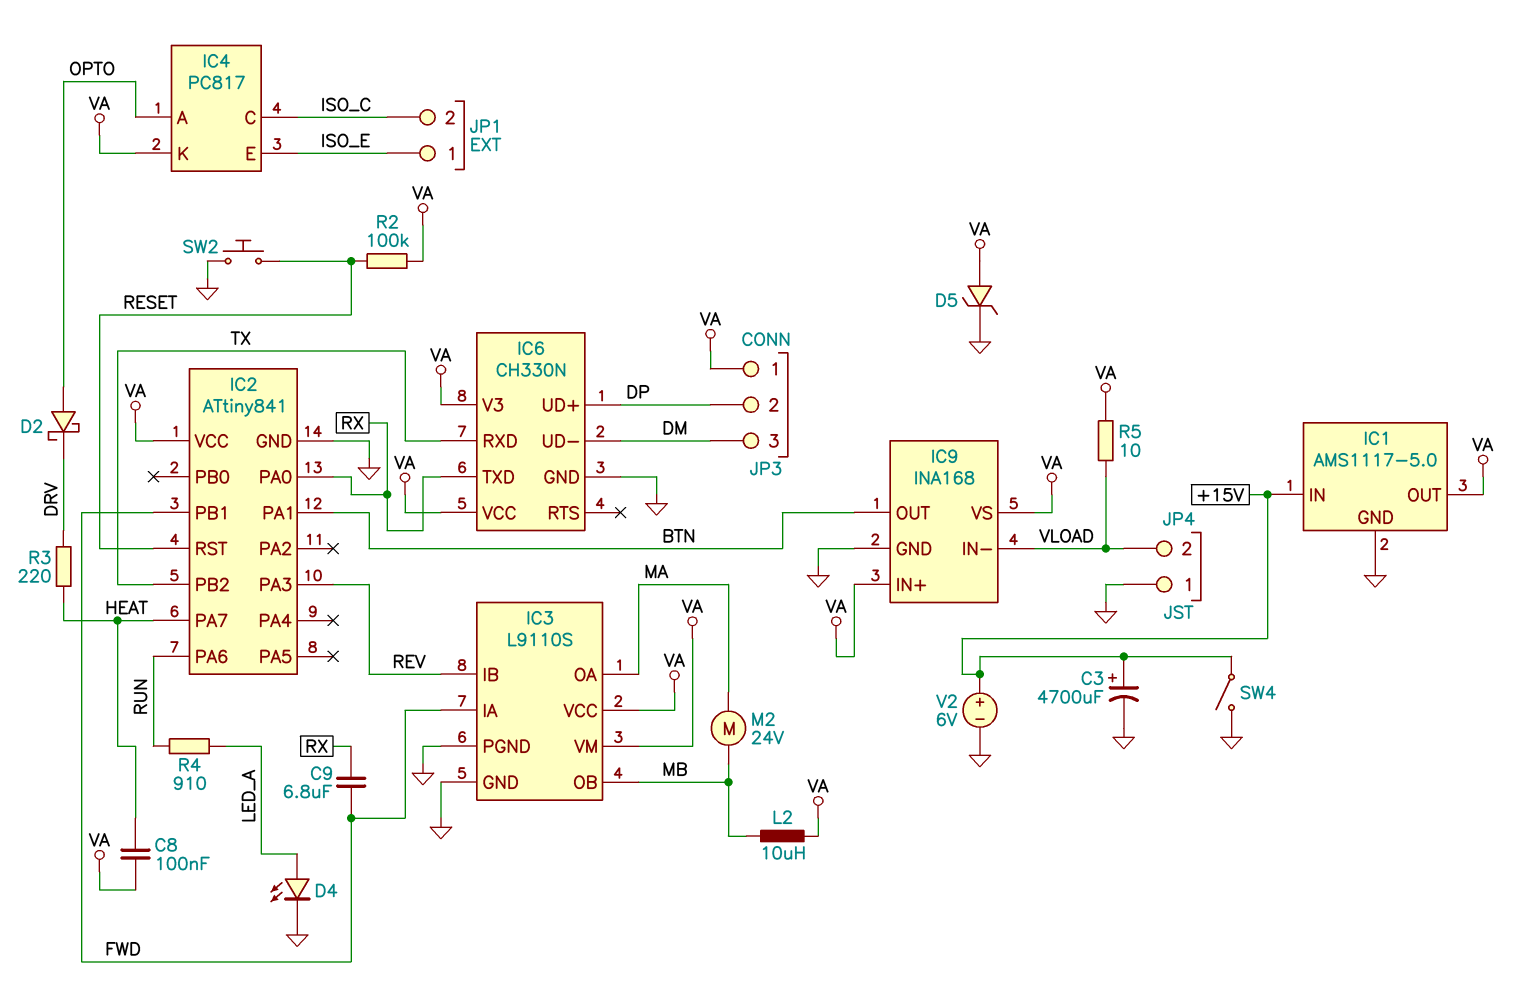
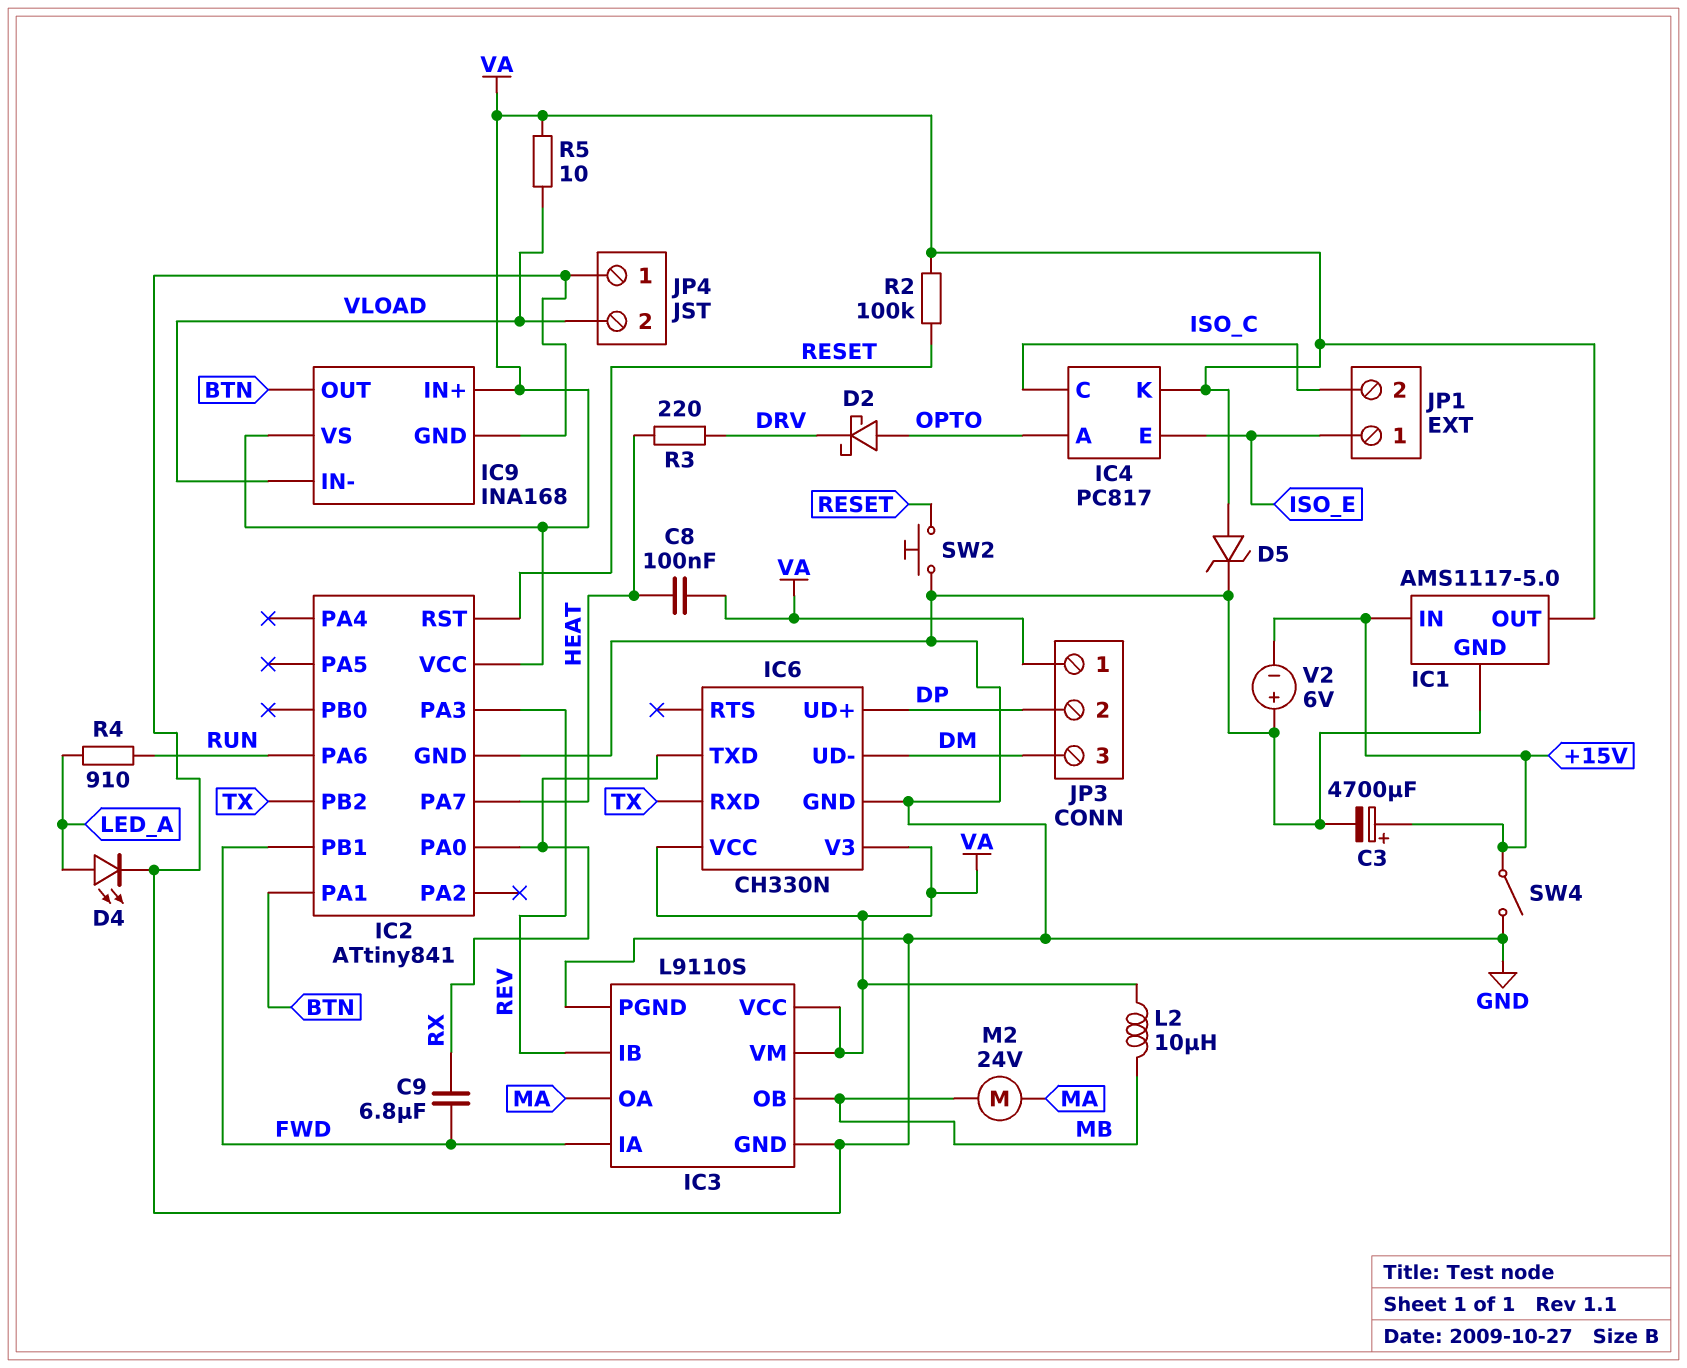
V2: 6V (plus +15V, minus GND) -> 6V (plus GND, minus +15V)

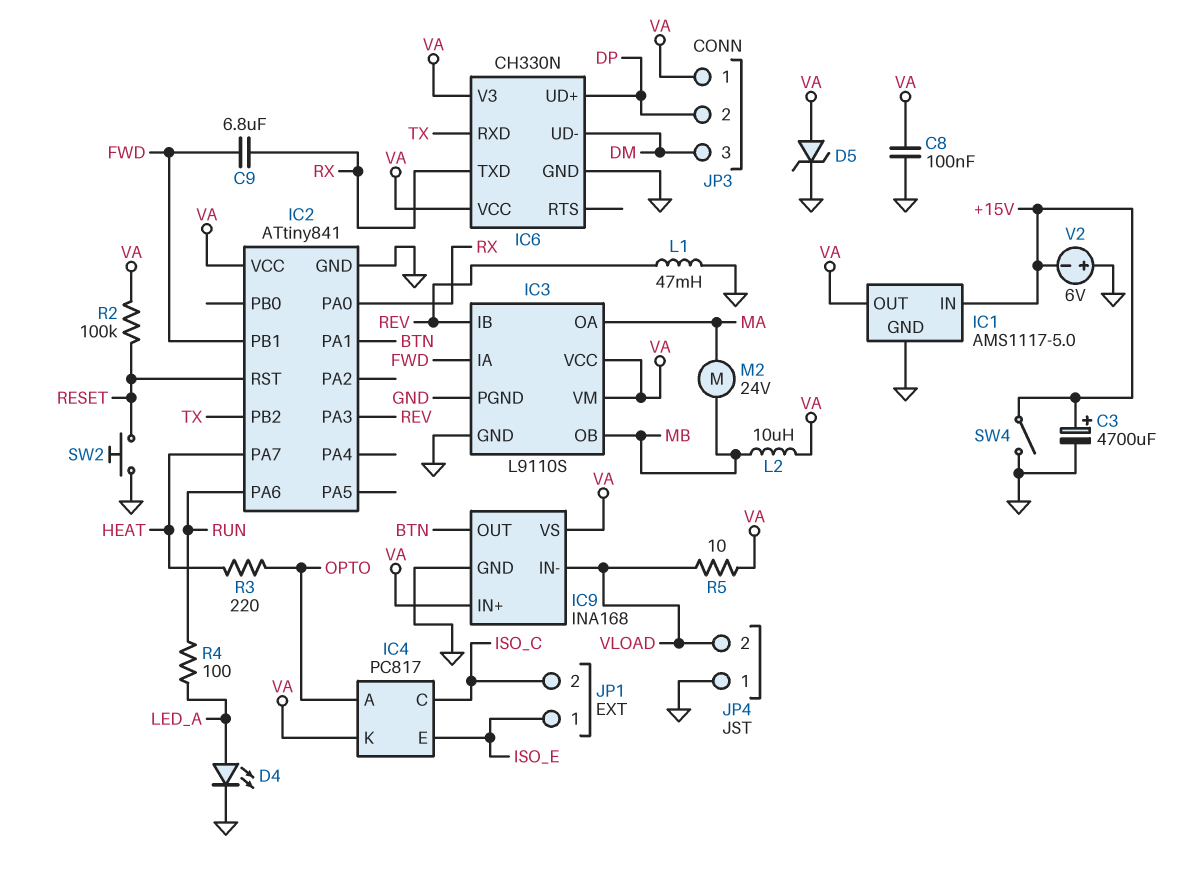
C8: 100nF (HEAT, VA) -> 100nF (GND, VA)
D2: schottky (A OPTO, K DRV) -> none
L1: none -> 47mH (GND, REV)
R3: 220 (DRV, HEAT) -> 220 (HEAT, OPTO)
R4: 910 (LED_A, RUN) -> 100 (LED_A, RUN)

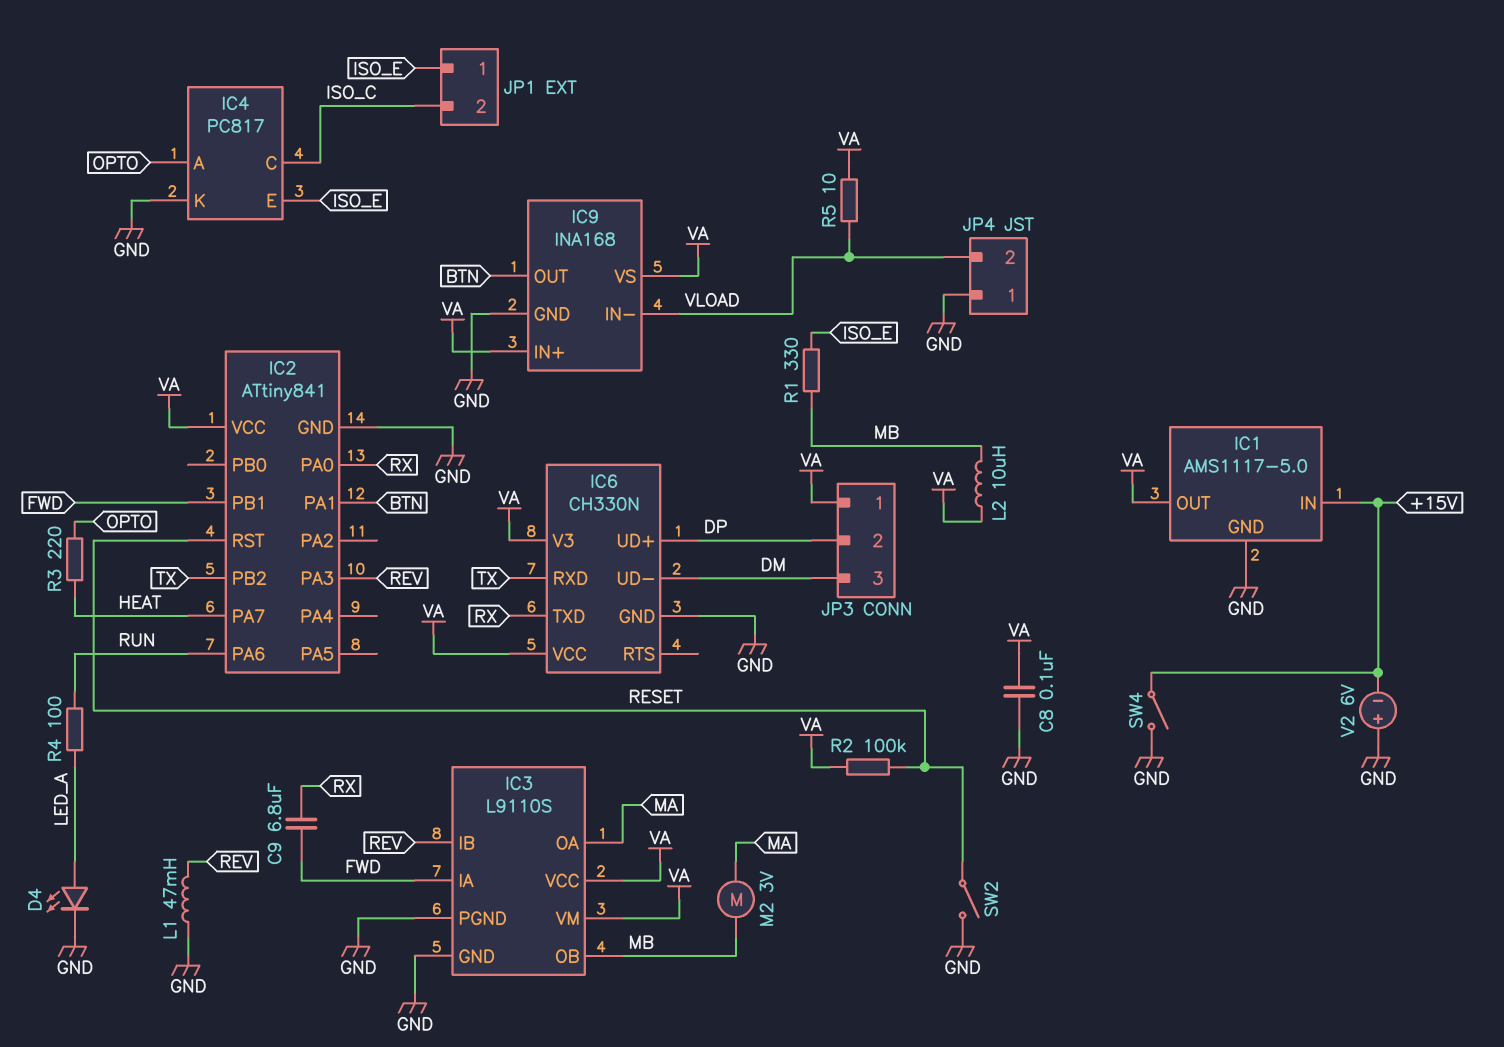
C3: 4700uF (plus +15V, minus GND) -> none
D5: zener (A VA, K GND) -> none
IC4 pin K: VA -> GND
M2: motor 24V (MA, MB) -> motor 3V (MA, MB)
R1: none -> 330 (ISO_E, MB)
SW2: button (GND, RESET) -> switch (GND, RESET)

